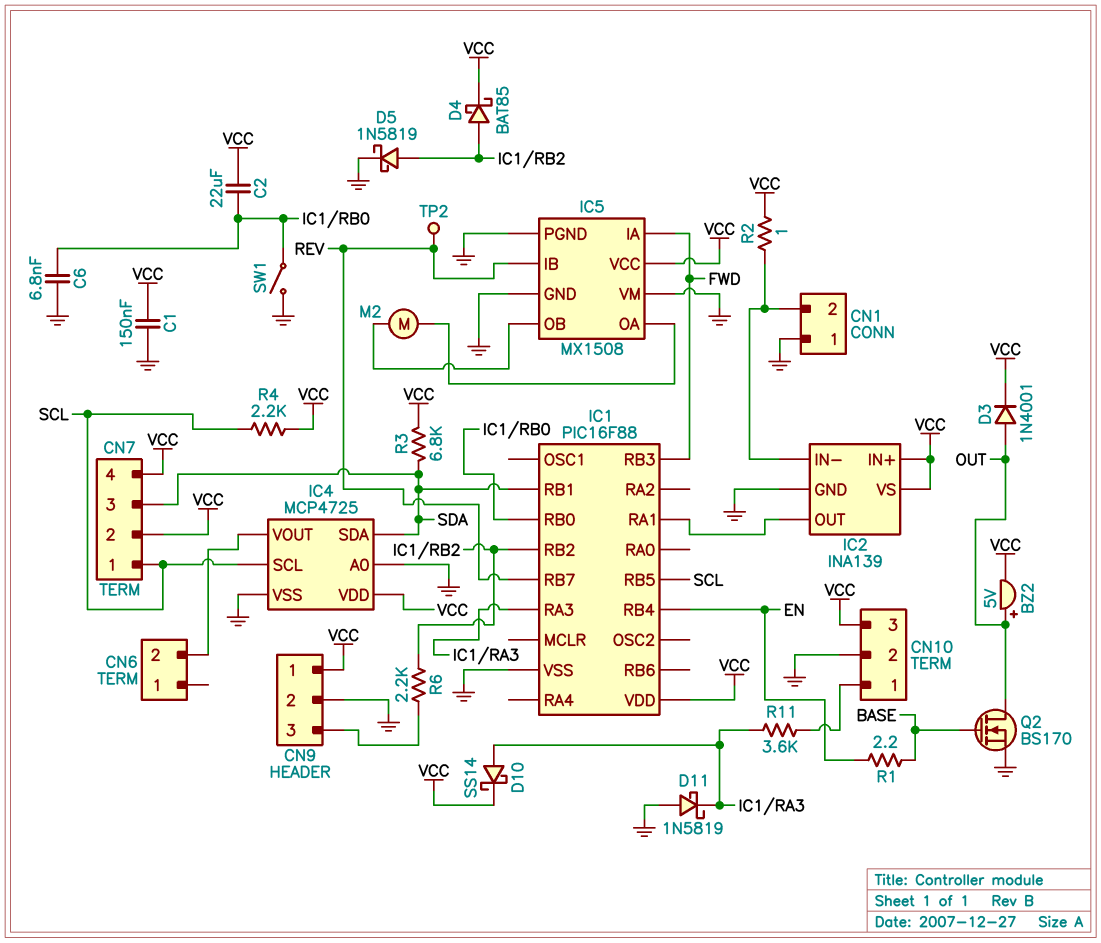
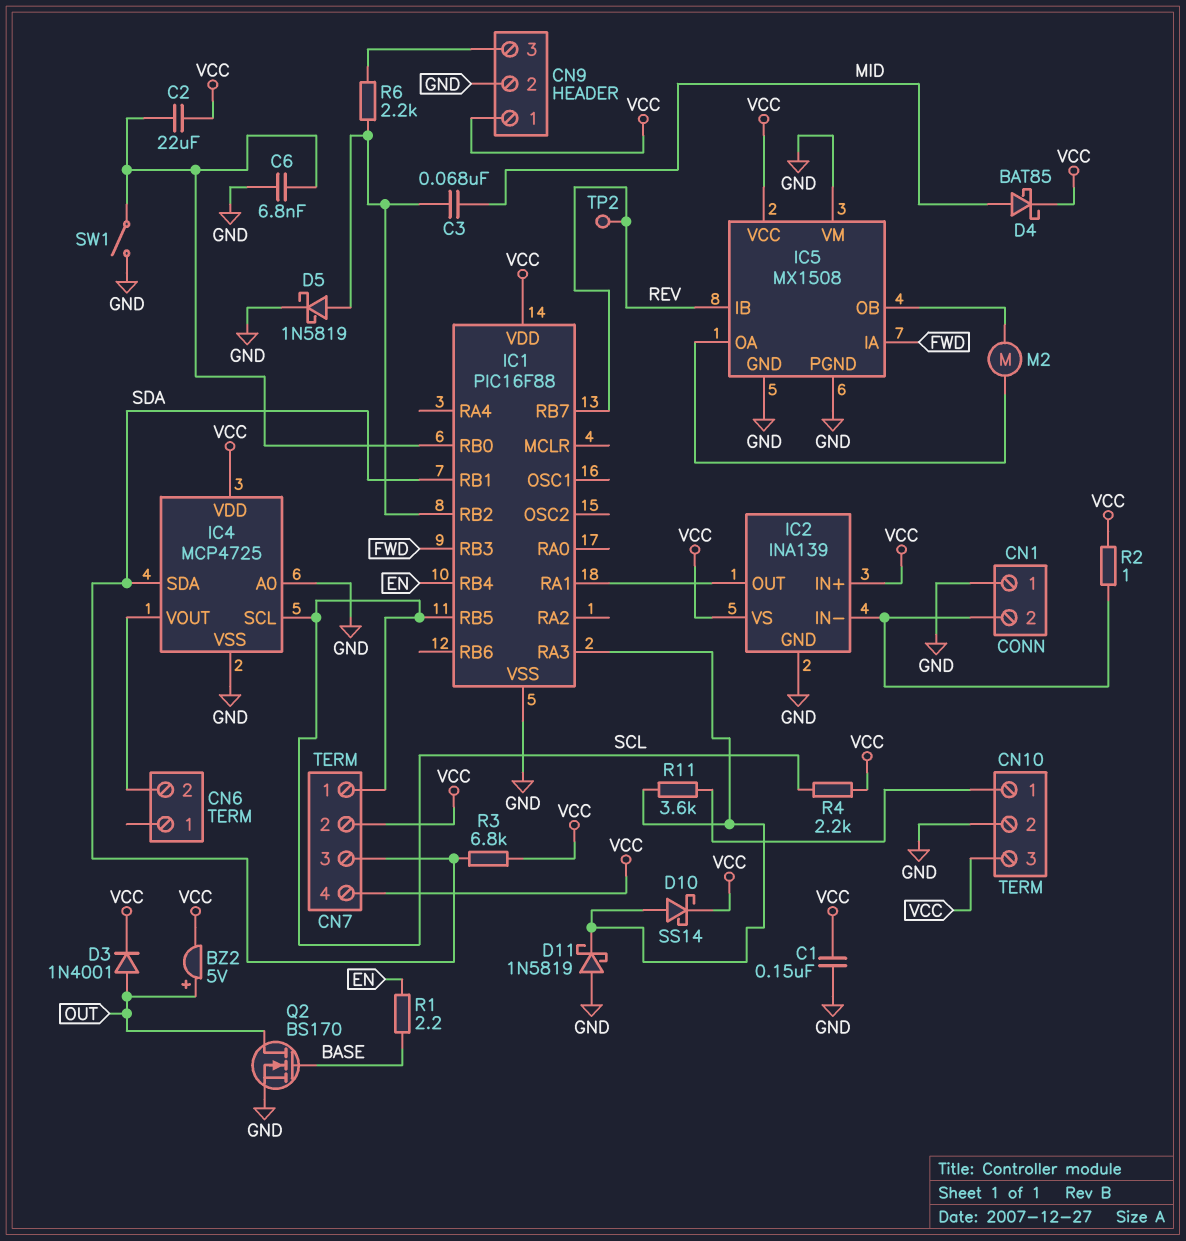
C3: none -> 68nF (IC1/RB2, MID)
D4: schottky BAT85 (A IC1/RB2, K VCC) -> schottky BAT85 (A MID, K VCC)

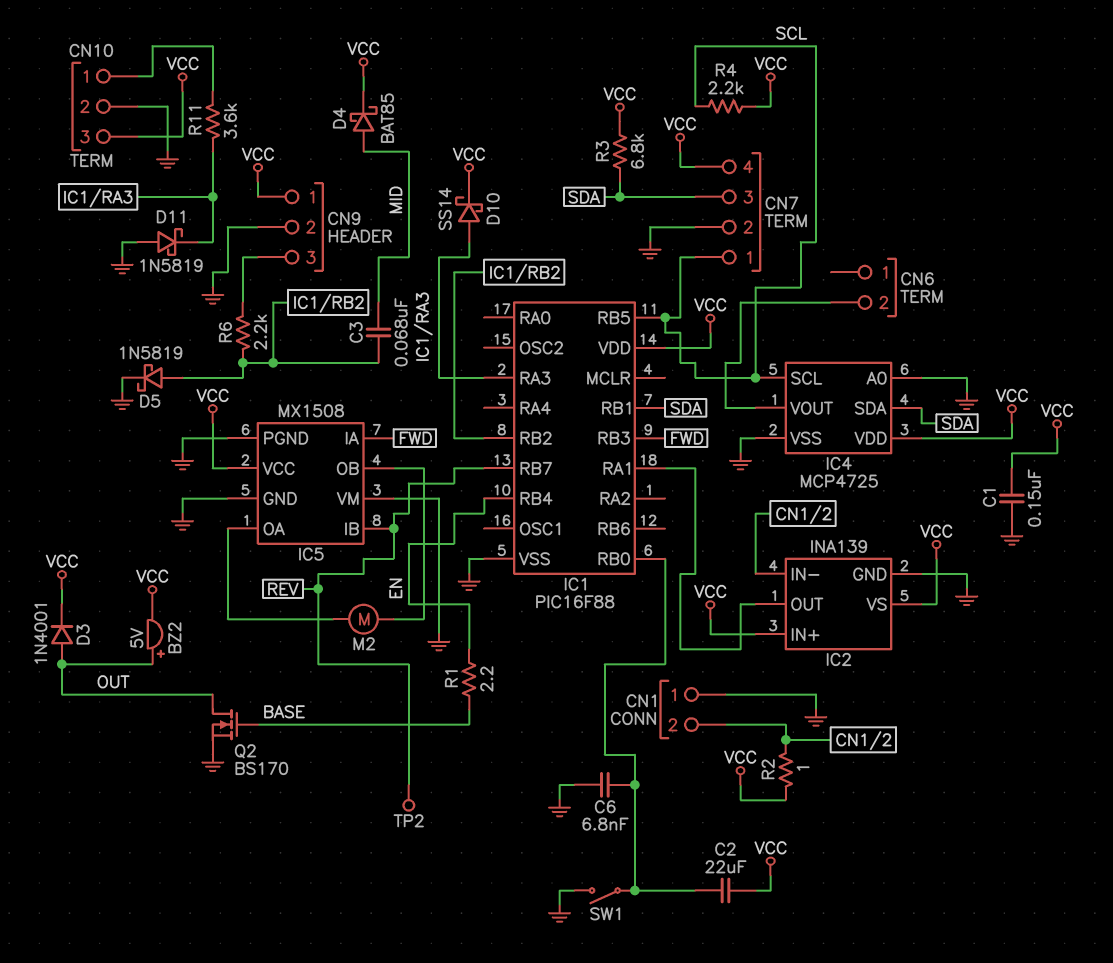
CN7 pin 2: VCC -> GND

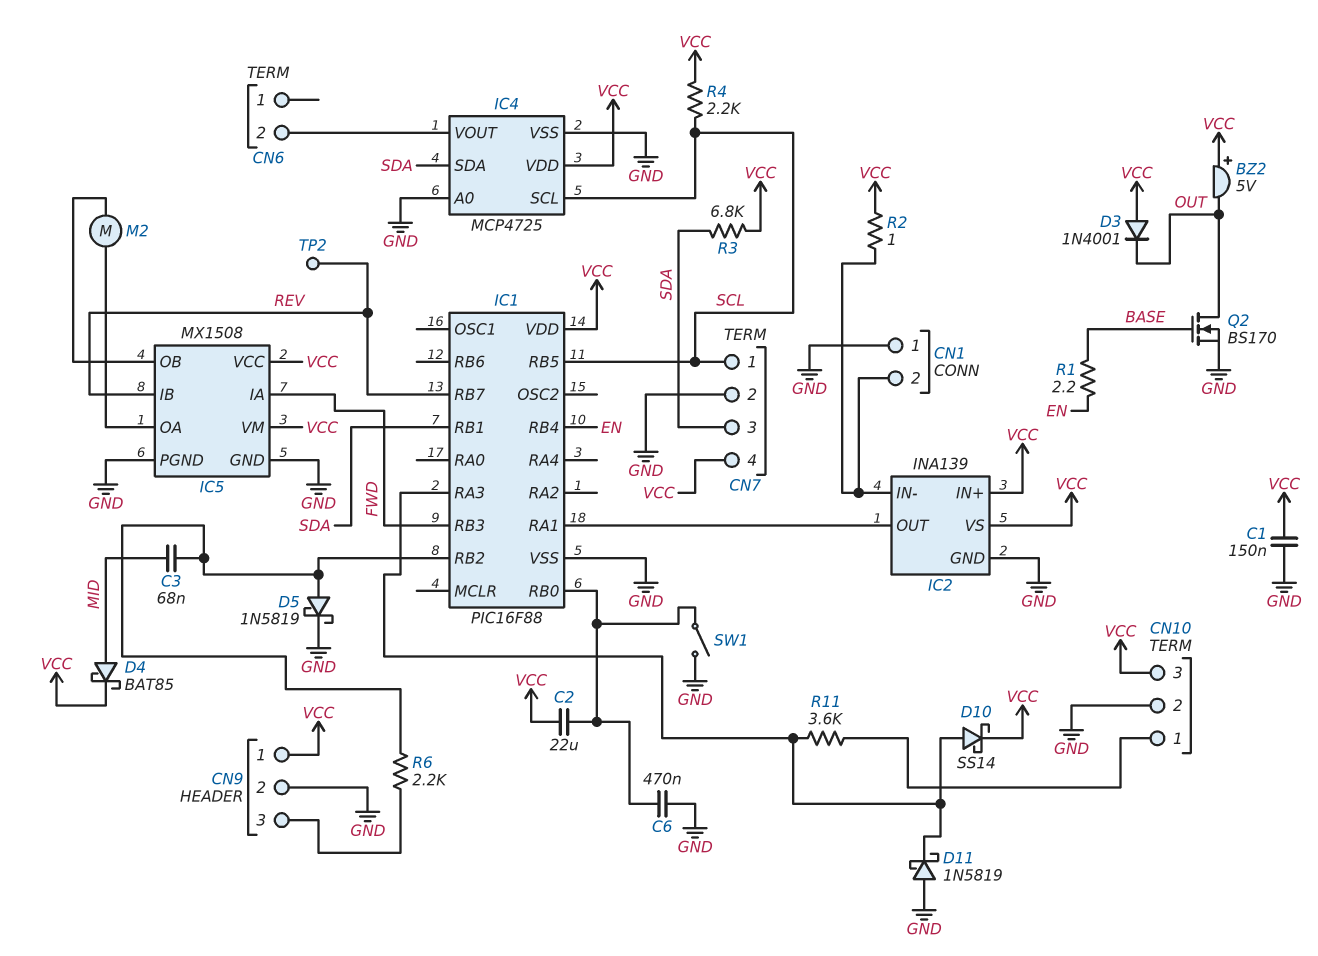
BZ2: buzzer 5V (plus OUT, minus VCC) -> buzzer 5V (plus VCC, minus OUT)
C6: 6.8nF (GND, IC1/RB0) -> 470nF (GND, IC1/RB0)
D3: diode 1N4001 (A OUT, K VCC) -> diode 1N4001 (A VCC, K OUT)
IC5 pin VM: GND -> VCC

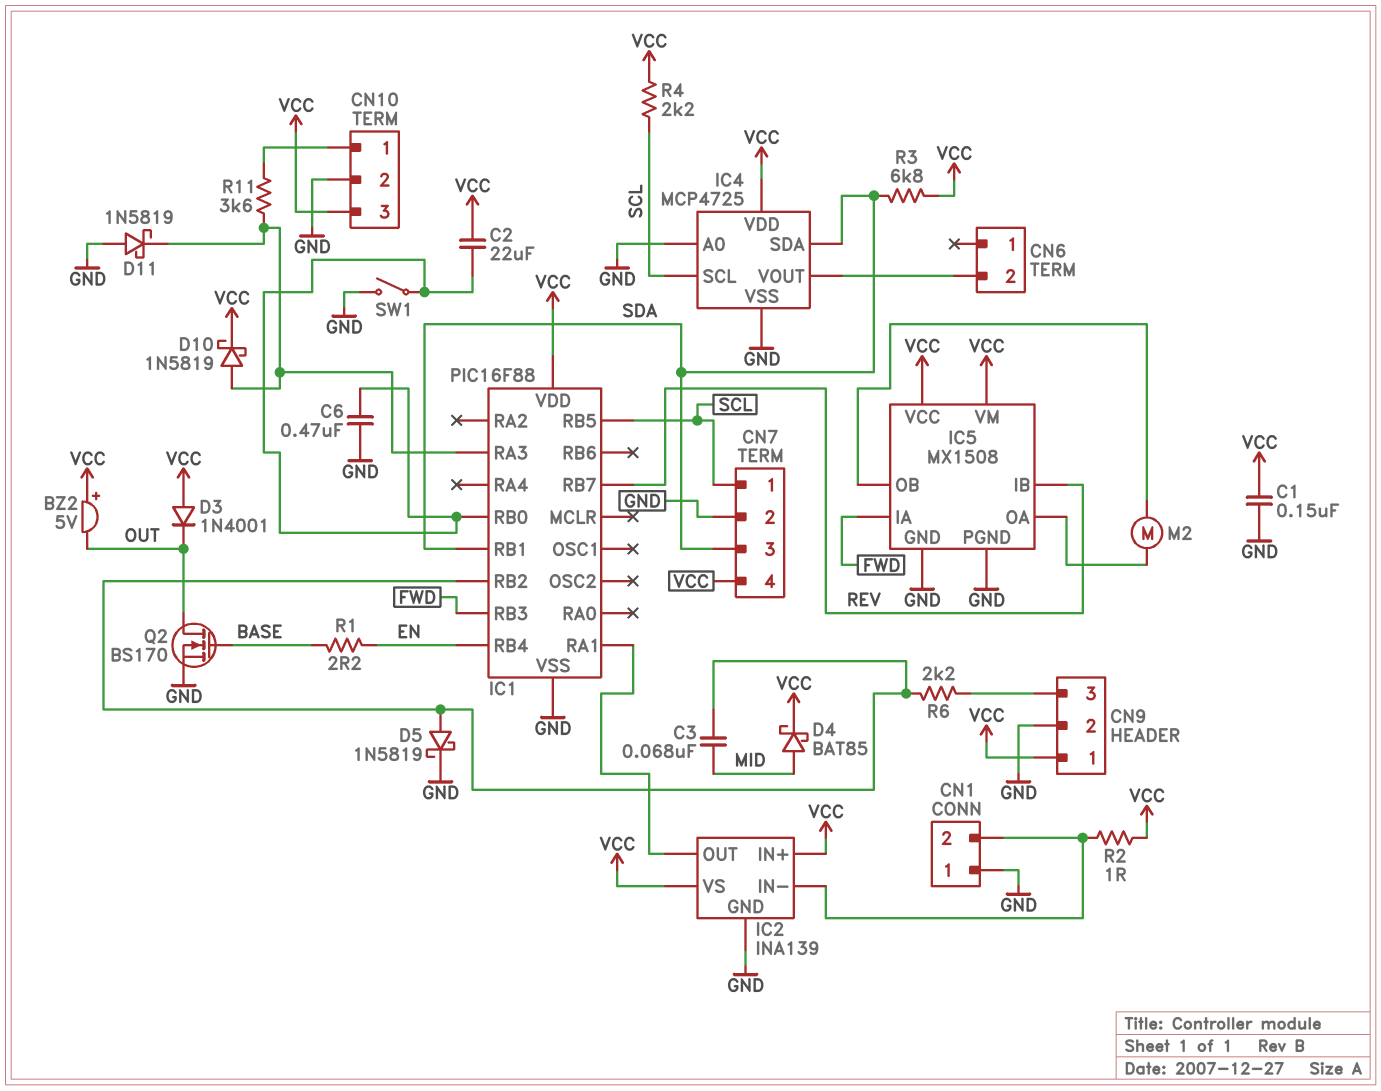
D10: schottky SS14 (A IC1/RA3, K VCC) -> schottky 1N5819 (A IC1/RA3, K VCC)
TP2: test point (REV) -> none

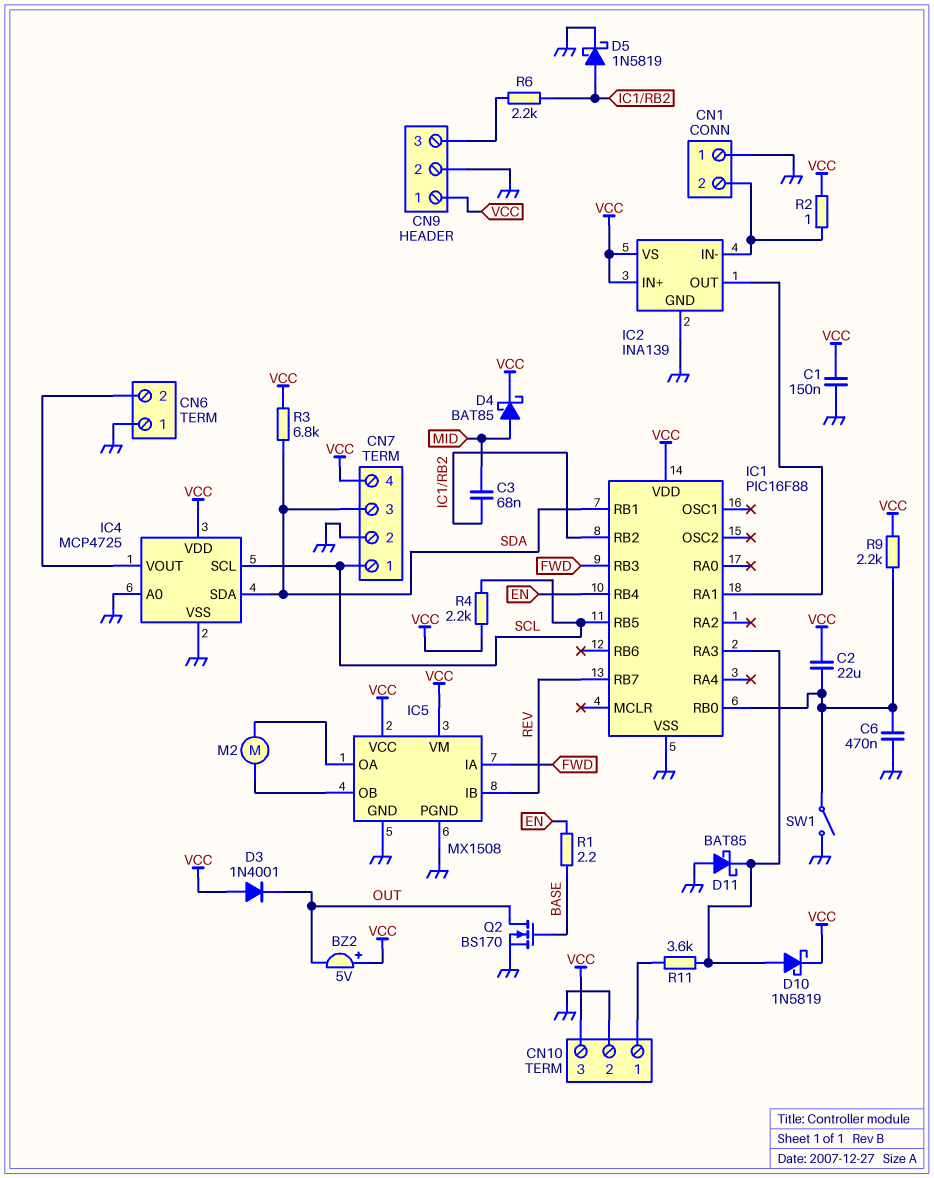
CN6 pin 1: none -> GND
D11: schottky 1N5819 (A GND, K IC1/RA3) -> schottky BAT85 (A GND, K IC1/RA3)
R9: none -> 2.2k (IC1/RB0, VCC)

